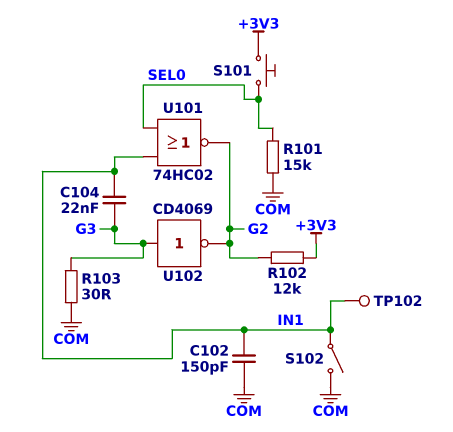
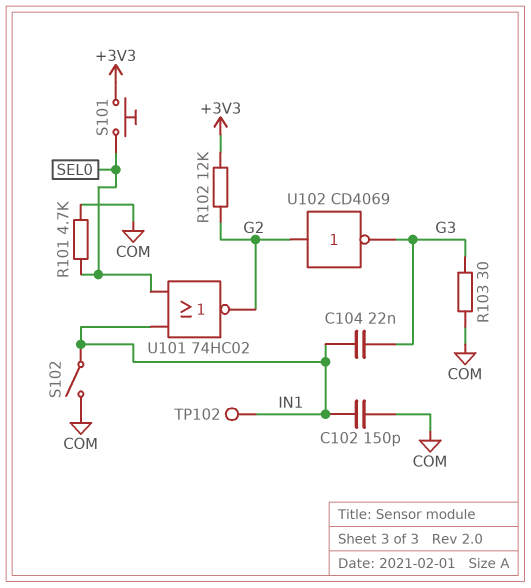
R101: 15k (COM, SEL0) -> 4.7k (COM, SEL0)
U102: NOT CD4069 (in G3, out G2) -> NOT CD4069 (in G2, out G3)

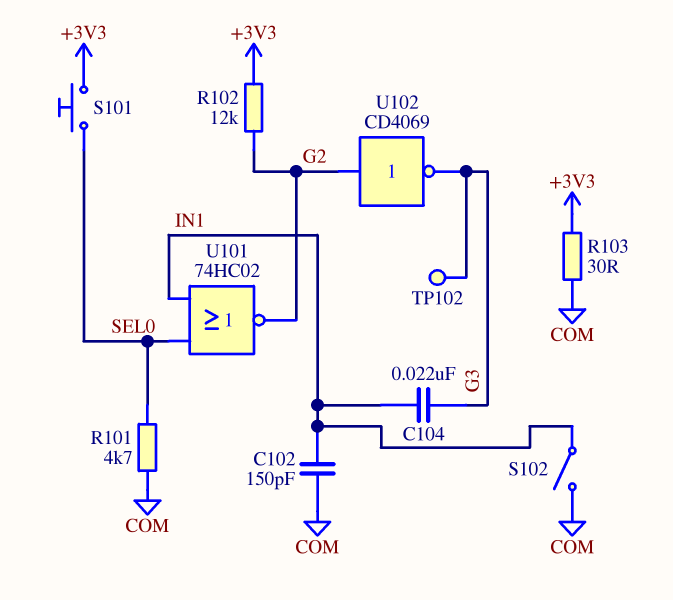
R103: 30 (COM, G3) -> 30 (+3V3, COM)
TP102: test point (IN1) -> test point (G3)

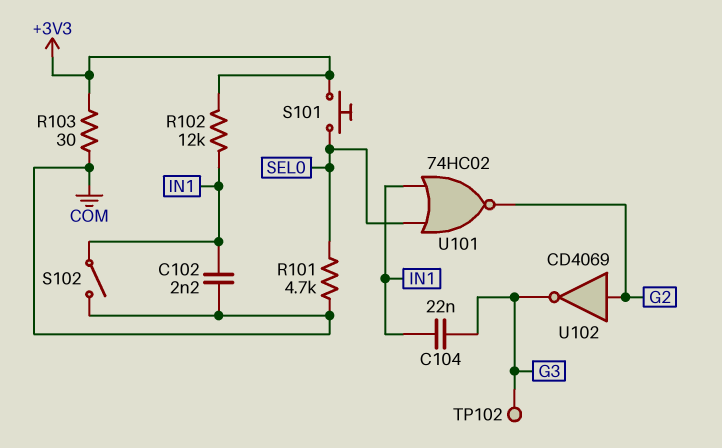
C102: 150pF (COM, IN1) -> 2.2nF (COM, IN1)
R102: 12k (+3V3, G2) -> 12k (+3V3, IN1)

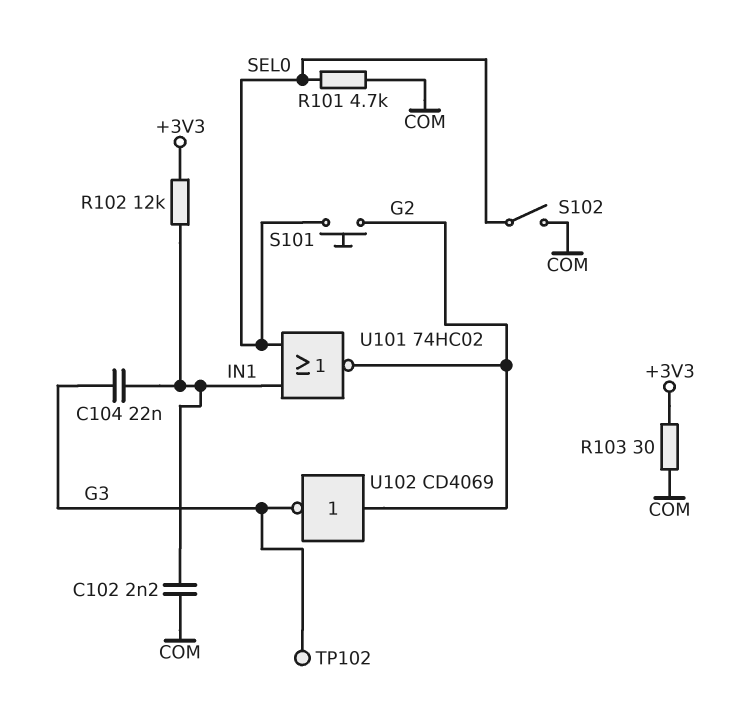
S101: button (+3V3, SEL0) -> button (G2, SEL0)
S102: switch (COM, IN1) -> switch (COM, SEL0)

